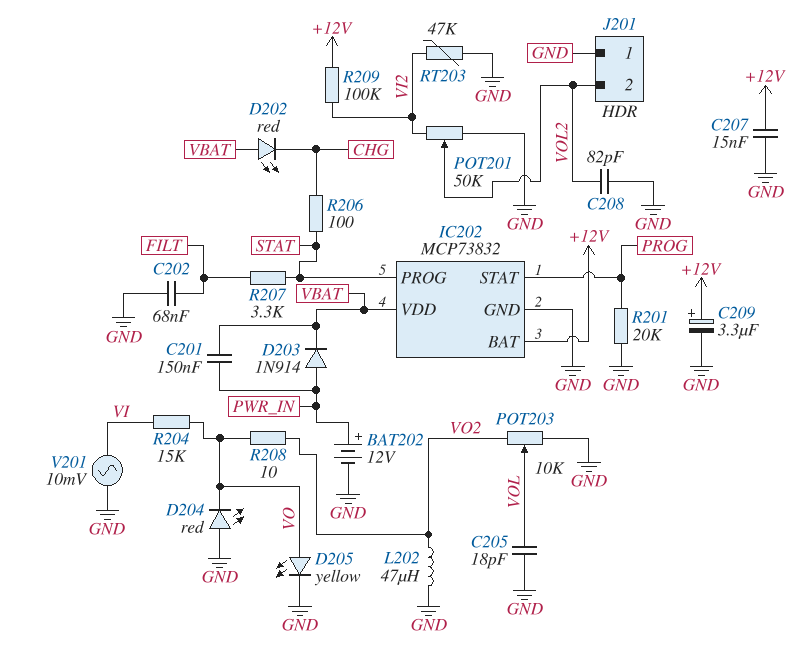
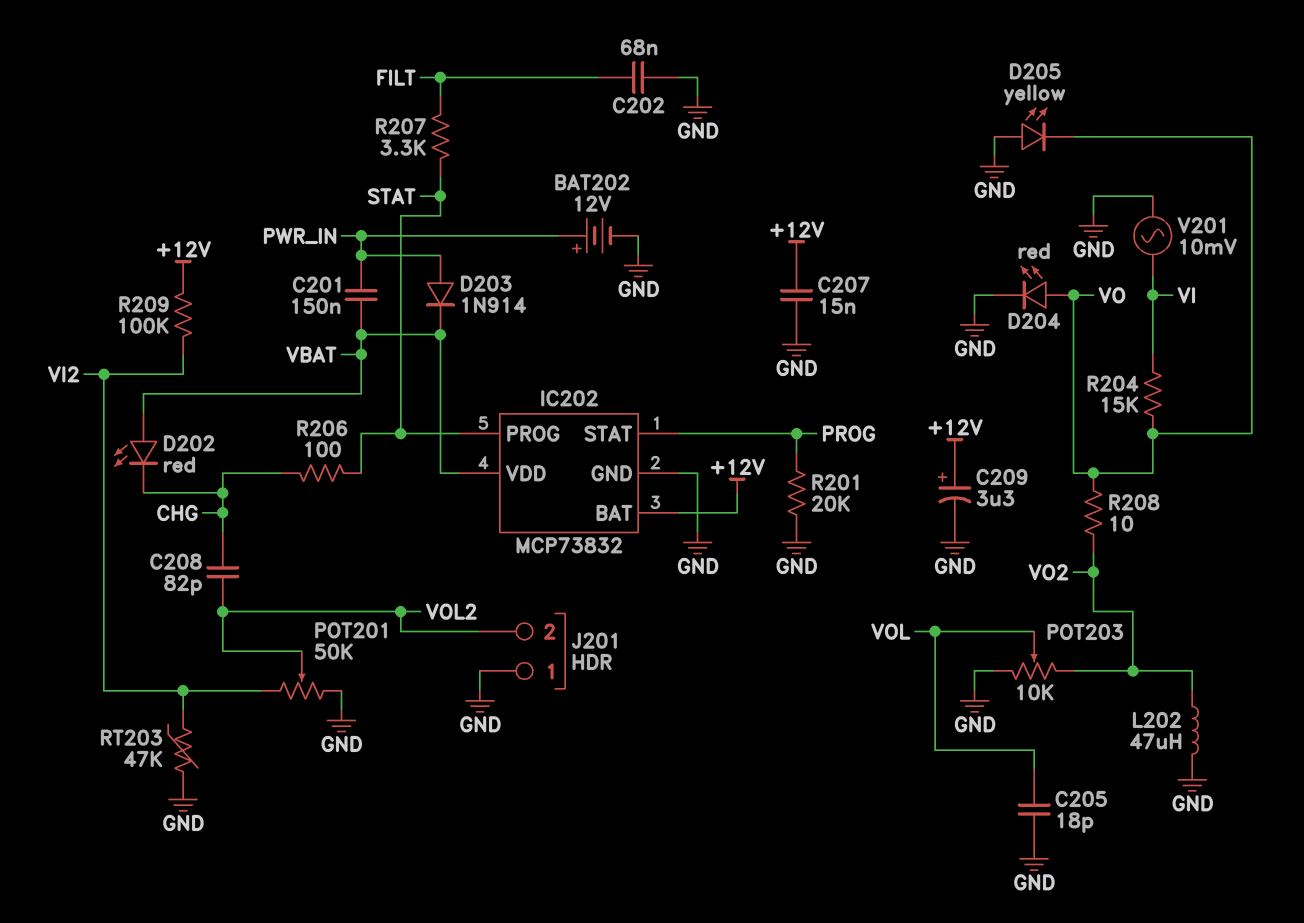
C208: 82pF (GND, VOL2) -> 82pF (CHG, VOL2)
D204: LED red (A GND, K VO) -> LED red (A VO, K GND)
D205: LED yellow (A VO, K GND) -> LED yellow (A GND, K VO)

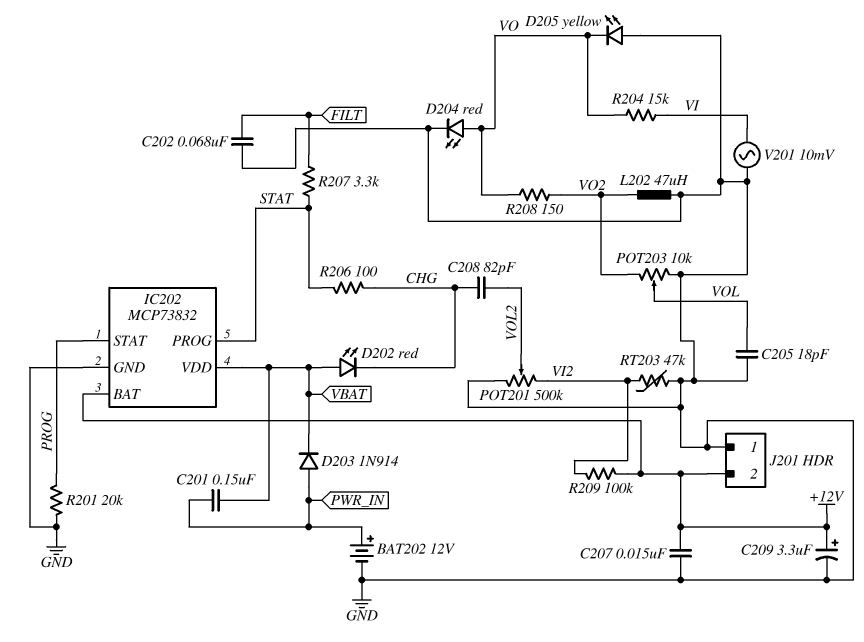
J201 pin 2: VOL2 -> +12V
POT201: 50k (GND, VI2, wiper VOL2) -> 500k (GND, VI2, wiper VOL2)
R208: 10 (VO, VO2) -> 150 (VO, VO2)

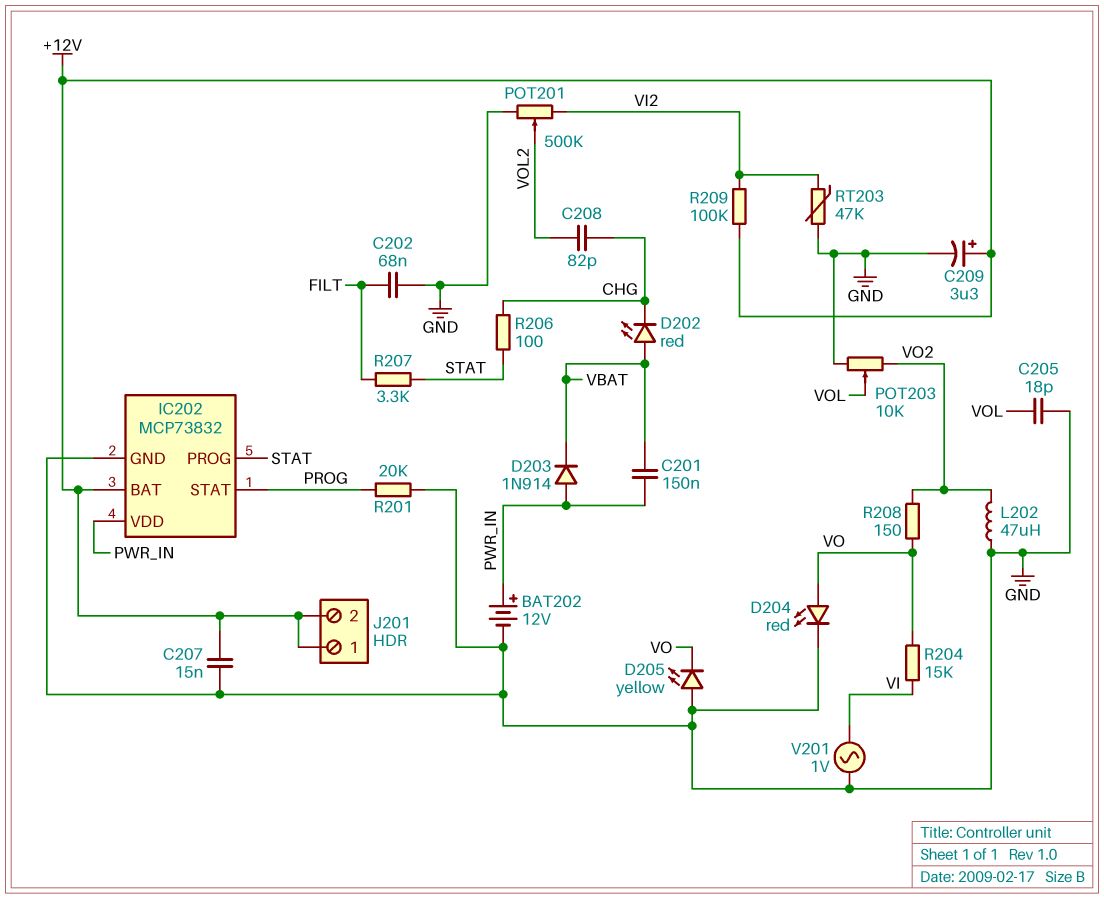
IC202 pin VDD: VBAT -> PWR_IN
J201 pin 1: GND -> +12V
V201: AC 10mV (GND, VI) -> AC 1V (GND, VI)

